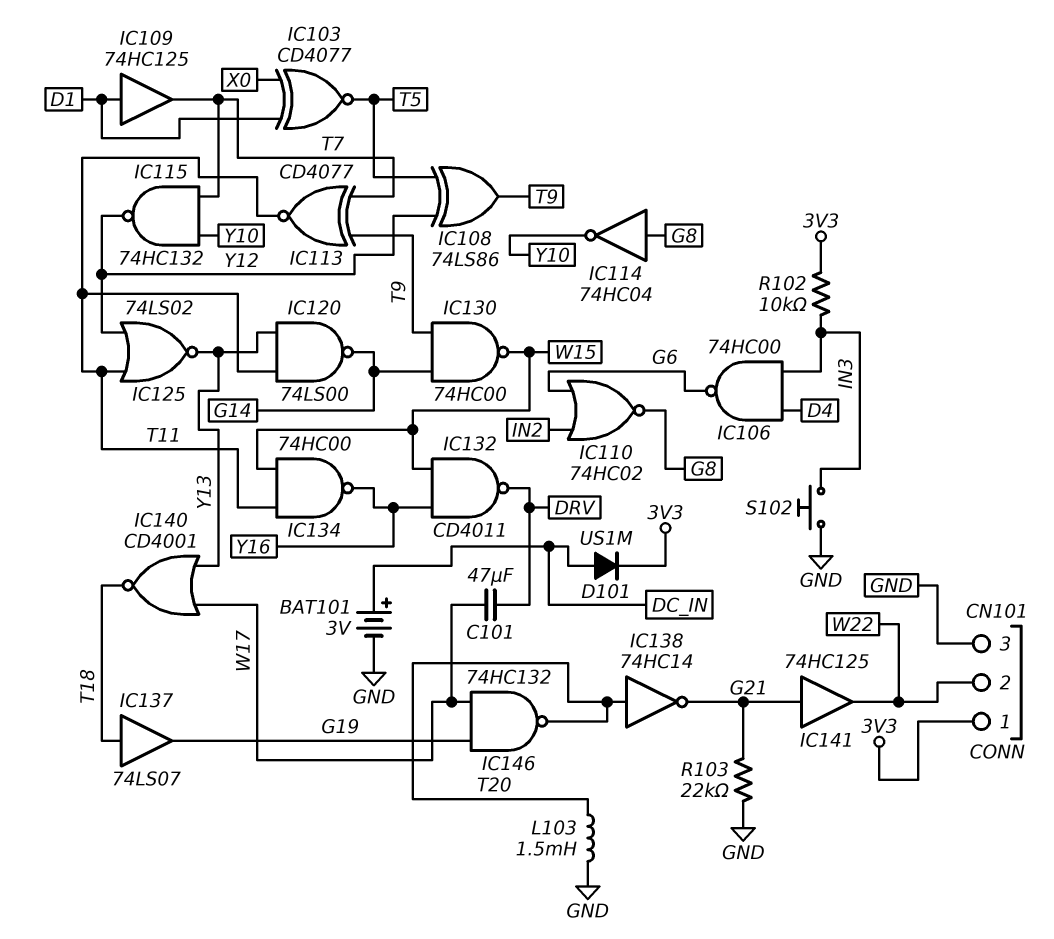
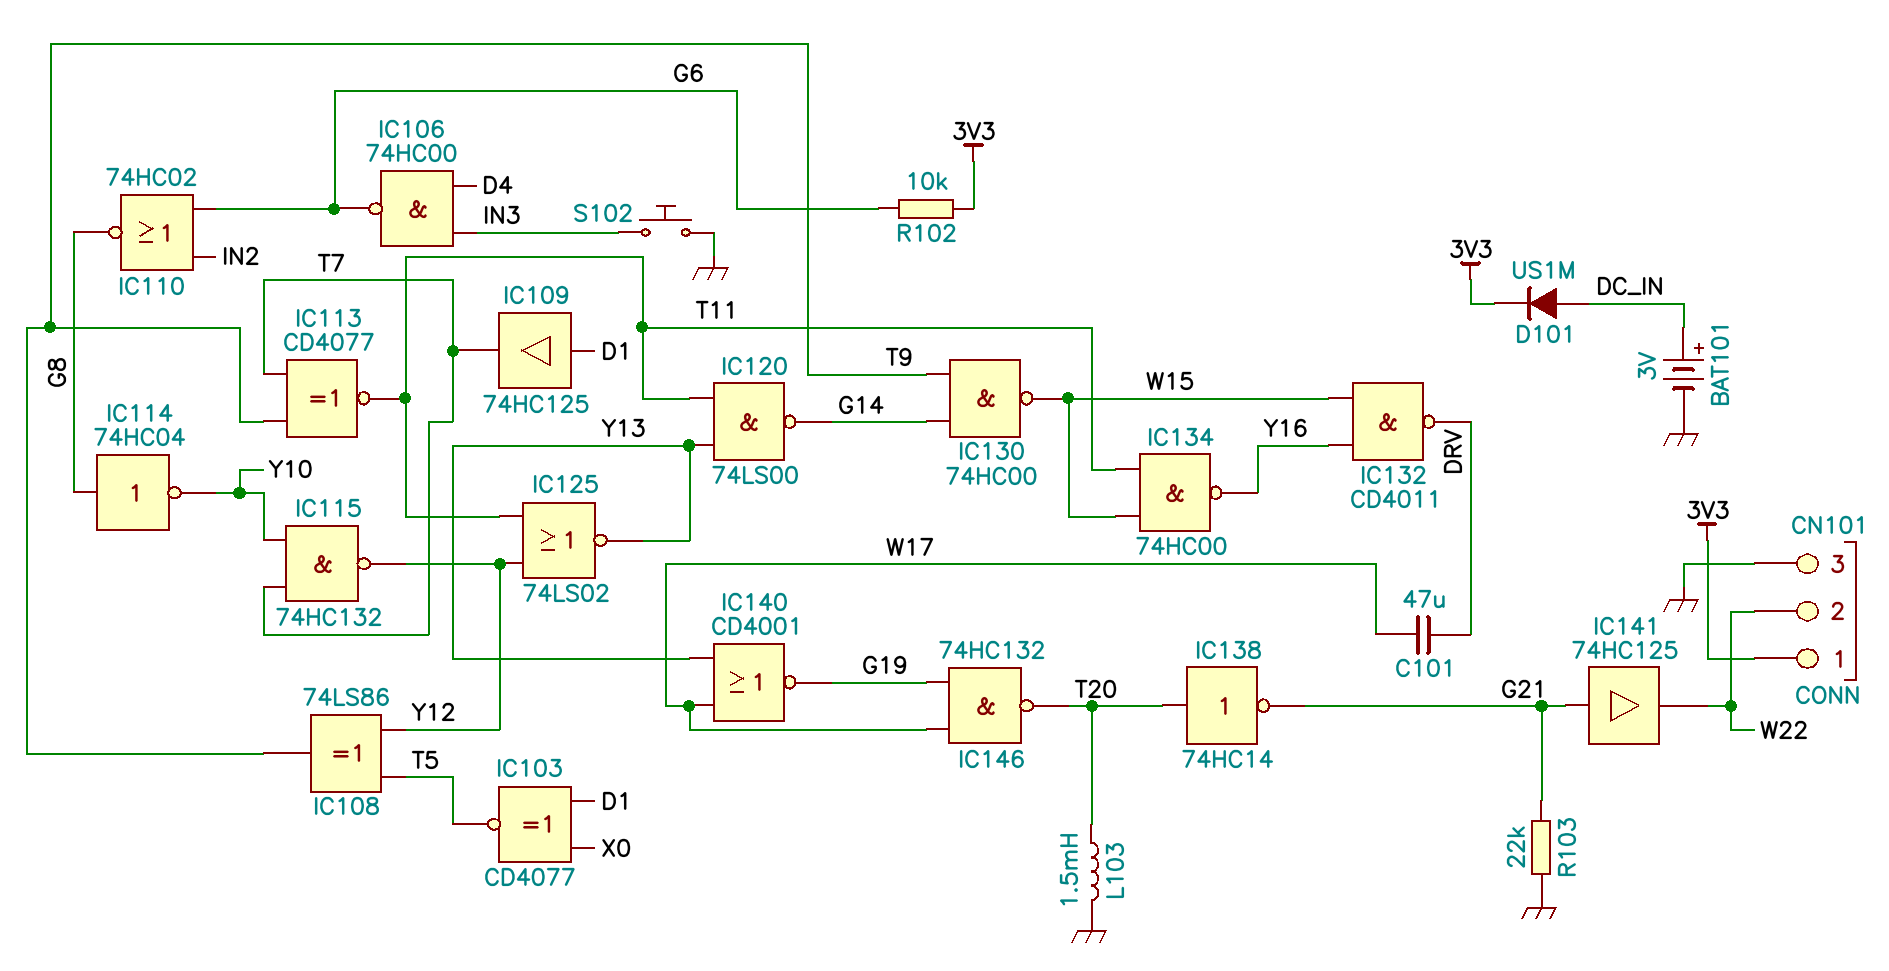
IC137: buffer 74LS07 (in T18, out G19) -> none
IC140: NOR CD4001 (in W17, in Y13, out T18) -> NOR CD4001 (in W17, in Y13, out G19)
R102: 10k (3V3, IN3) -> 10k (3V3, G6)

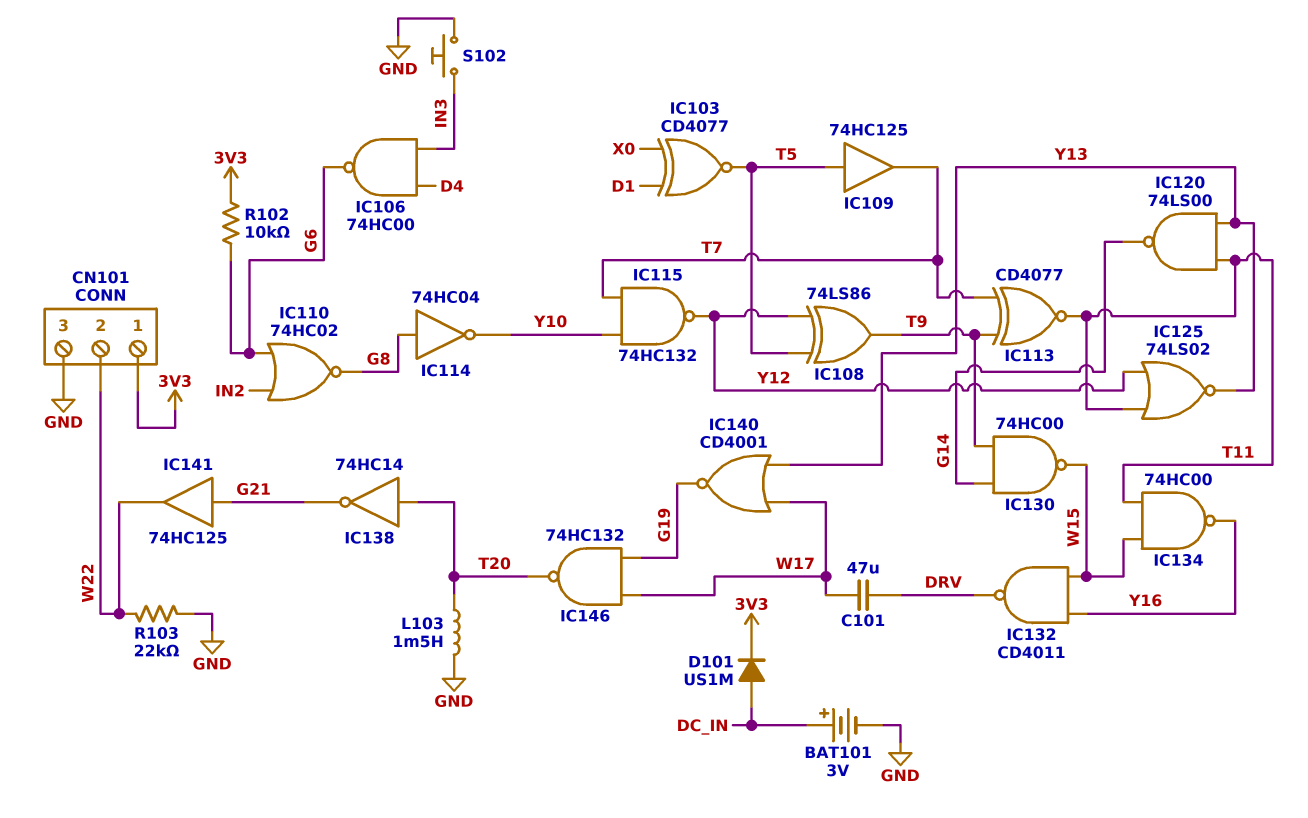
IC109: buffer 74HC125 (in D1, out T7) -> buffer 74HC125 (in T5, out T7)
R103: 22k (G21, GND) -> 22k (GND, W22)

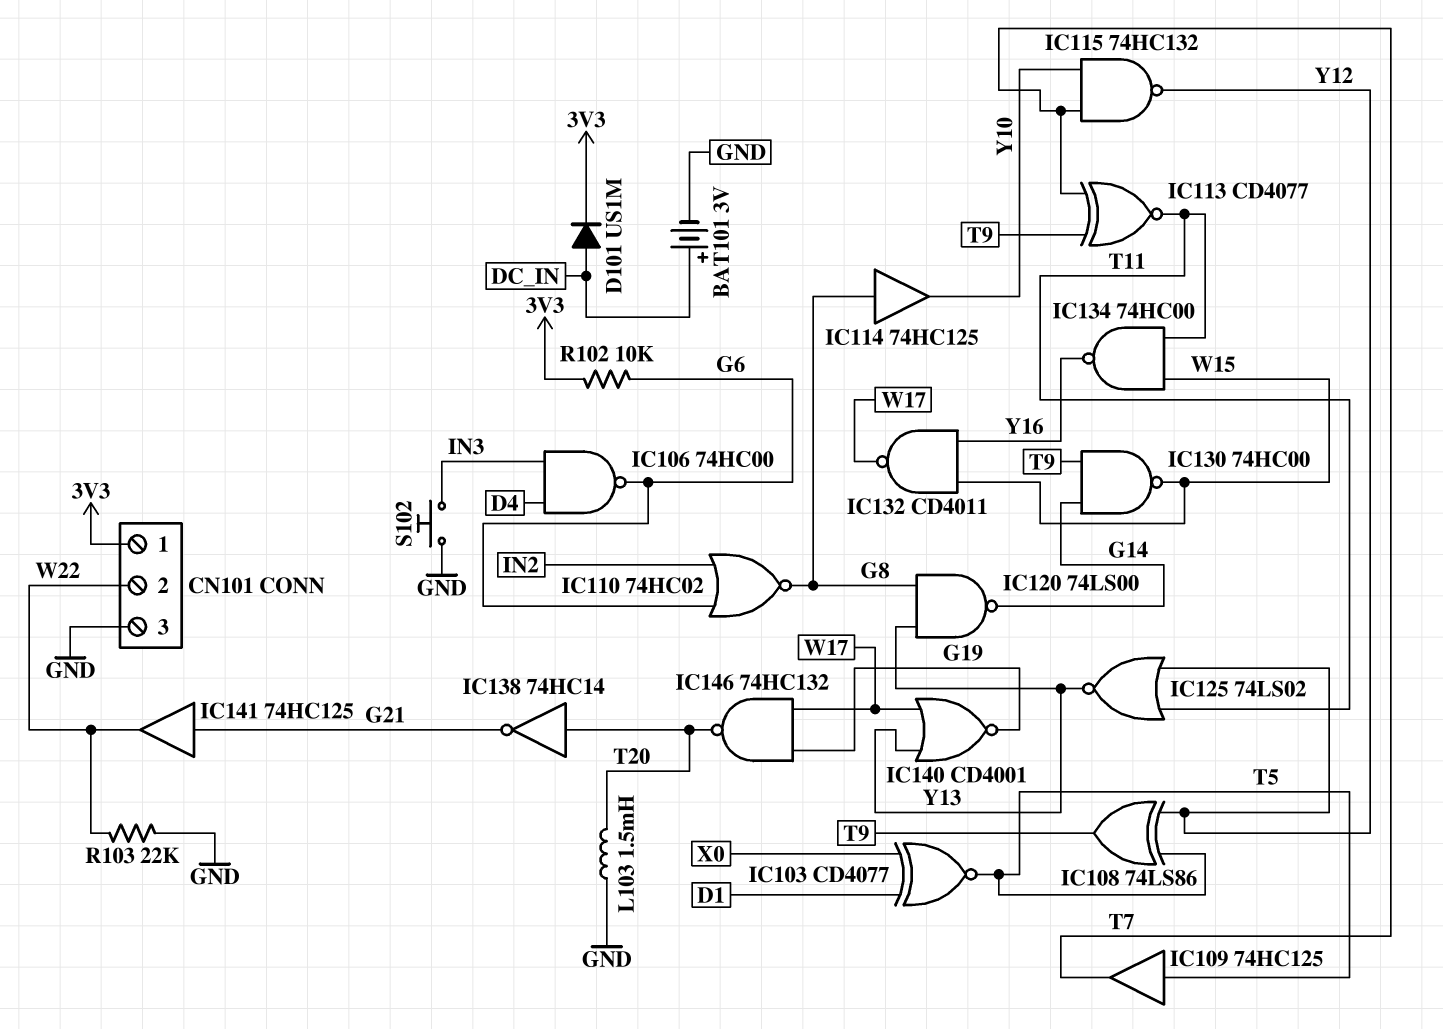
C101: 47uF (DRV, W17) -> none
IC114: NOT 74HC04 (in G8, out Y10) -> buffer 74HC125 (in G8, out Y10)
IC120: NAND 74LS00 (in T11, in Y13, out G14) -> NAND 74LS00 (in G8, in Y13, out G14)
IC132: NAND CD4011 (in W15, in Y16, out DRV) -> NAND CD4011 (in W15, in Y16, out W17)

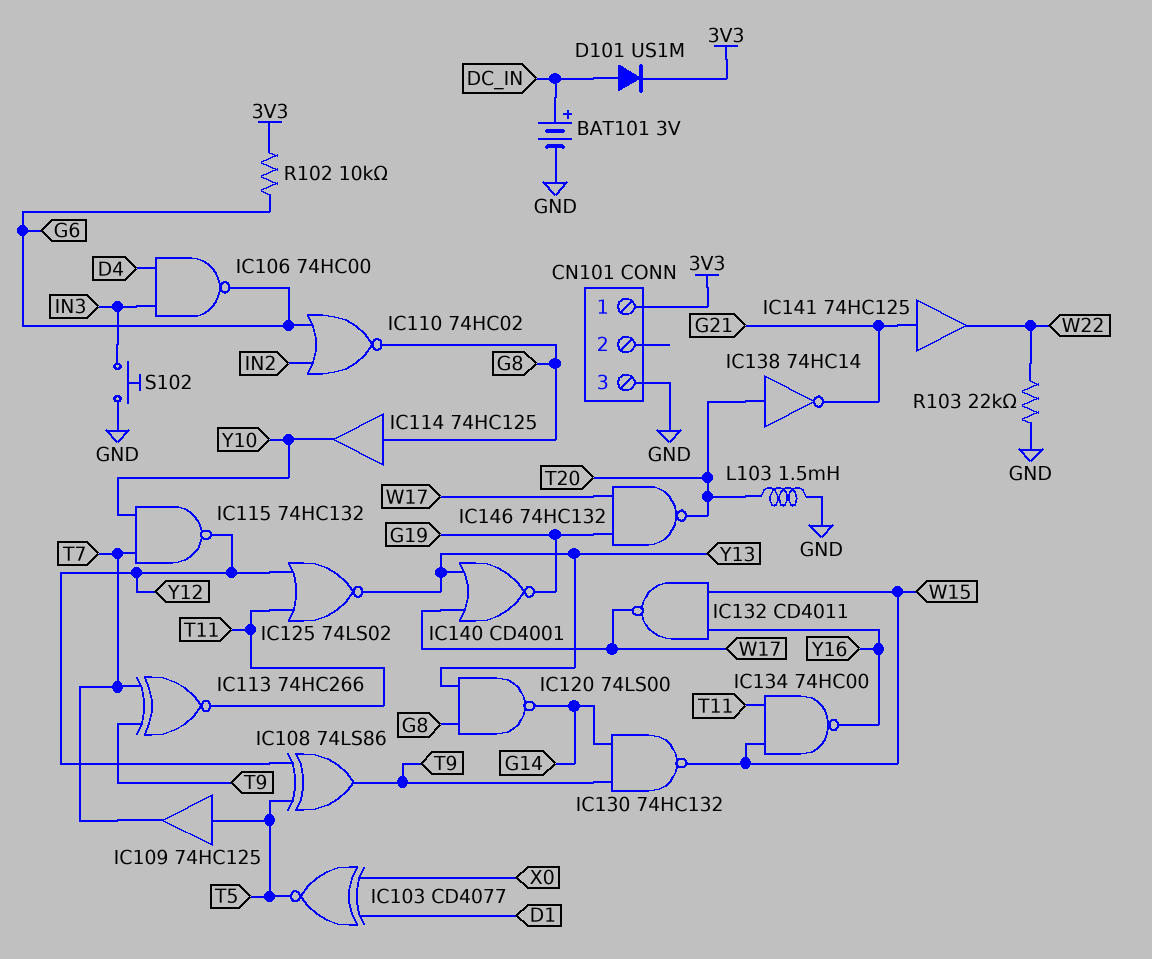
CN101 pin 2: W22 -> none
IC113: XNOR CD4077 (in T7, in T9, out T11) -> XNOR 74HC266 (in T7, in T9, out T11)
IC130: NAND 74HC00 (in G14, in T9, out W15) -> NAND 74HC132 (in G14, in T9, out W15)

